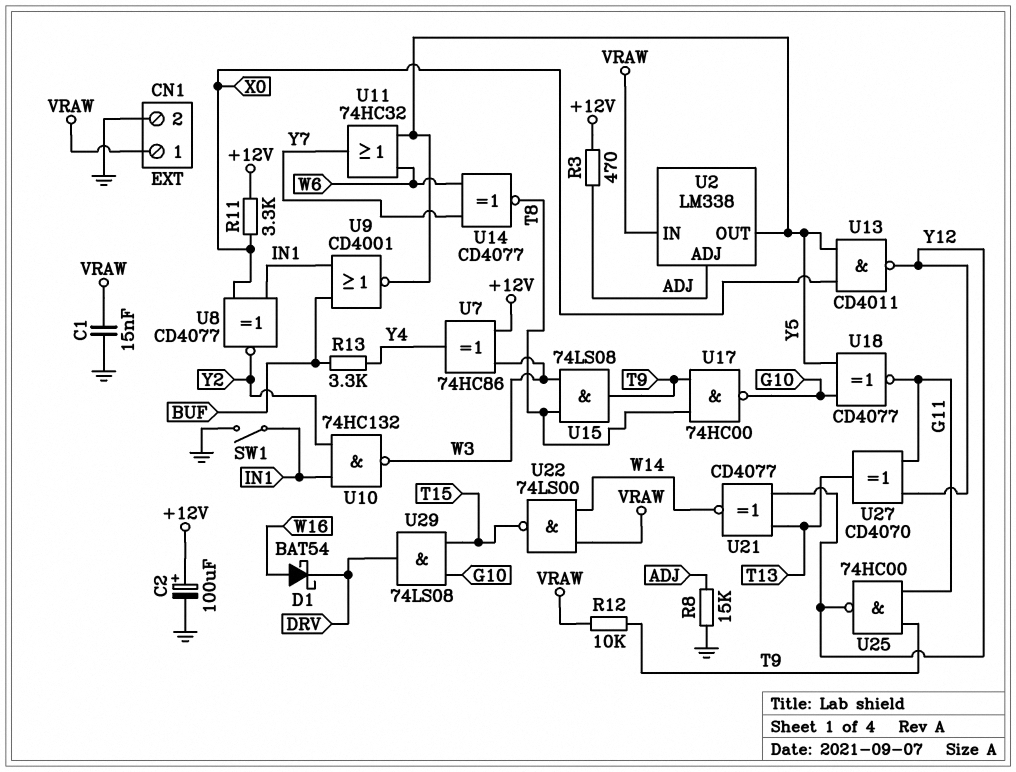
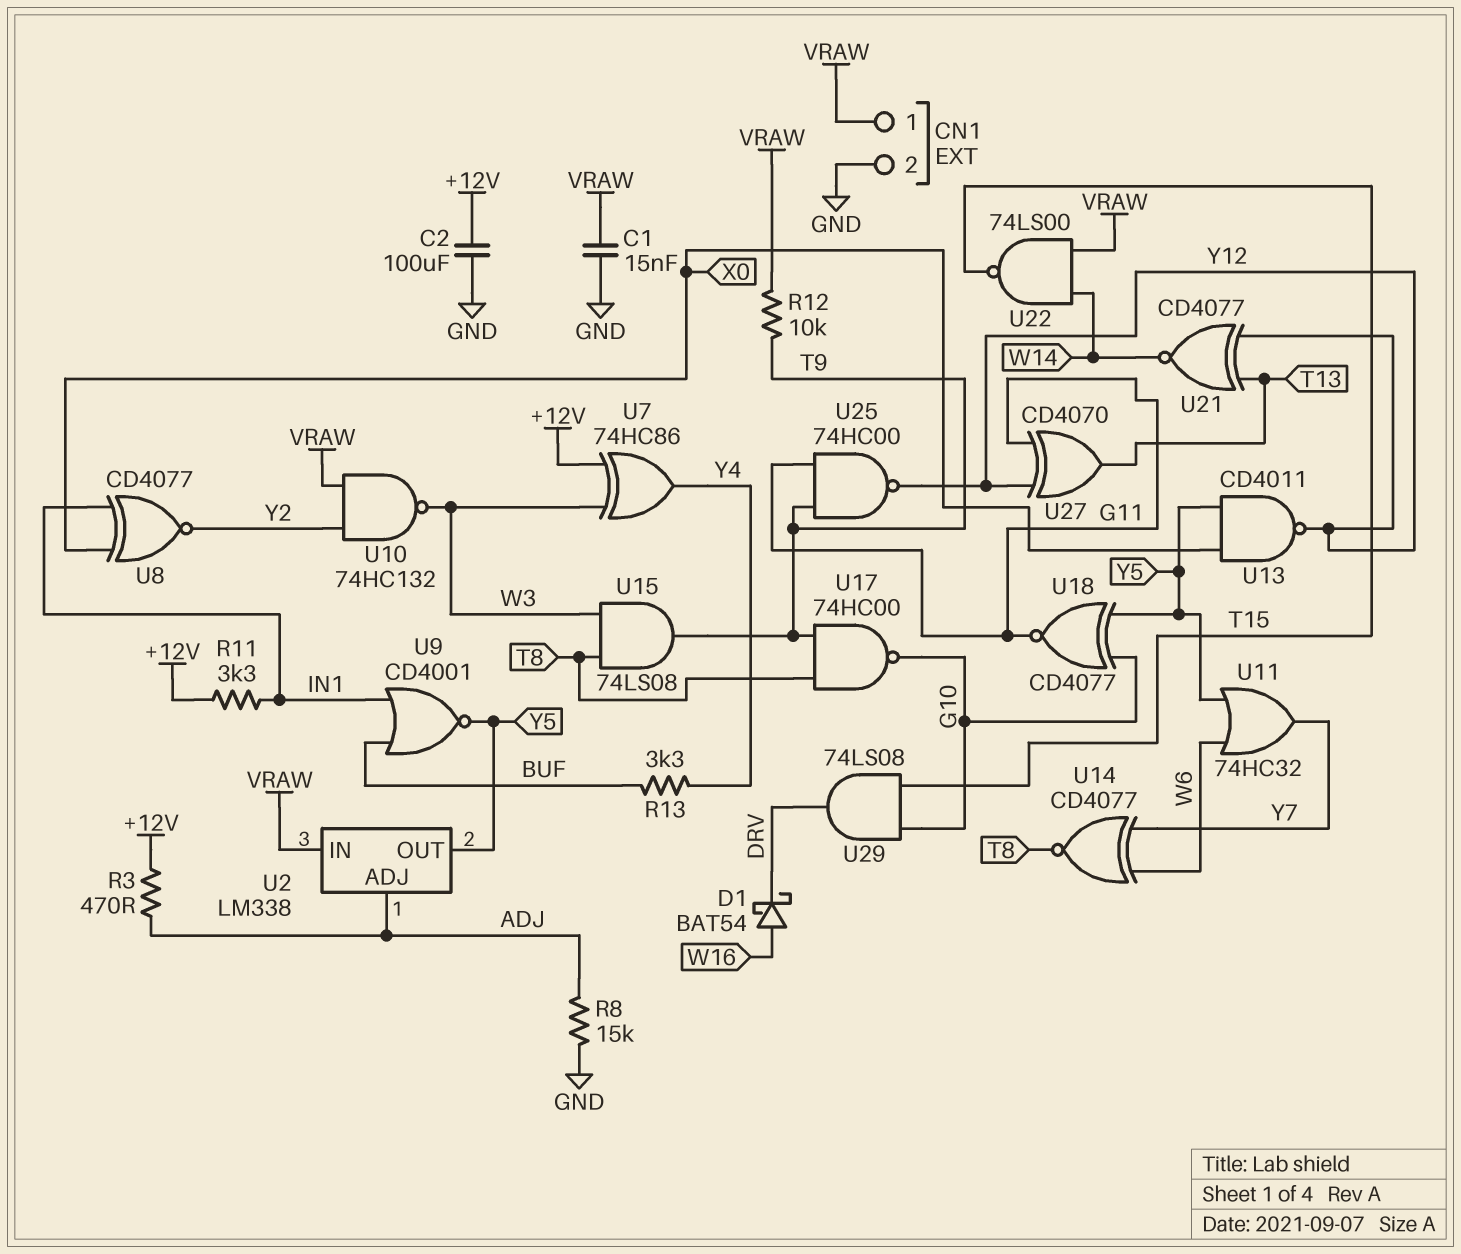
C2: 100uF (plus +12V, minus GND) -> 100uF (+12V, GND)
R11: 3.3k (+12V, X0) -> 3.3k (+12V, IN1)
SW1: switch (GND, IN1) -> none
U10: NAND 74HC132 (in IN1, in Y2, out W3) -> NAND 74HC132 (in VRAW, in Y2, out W3)

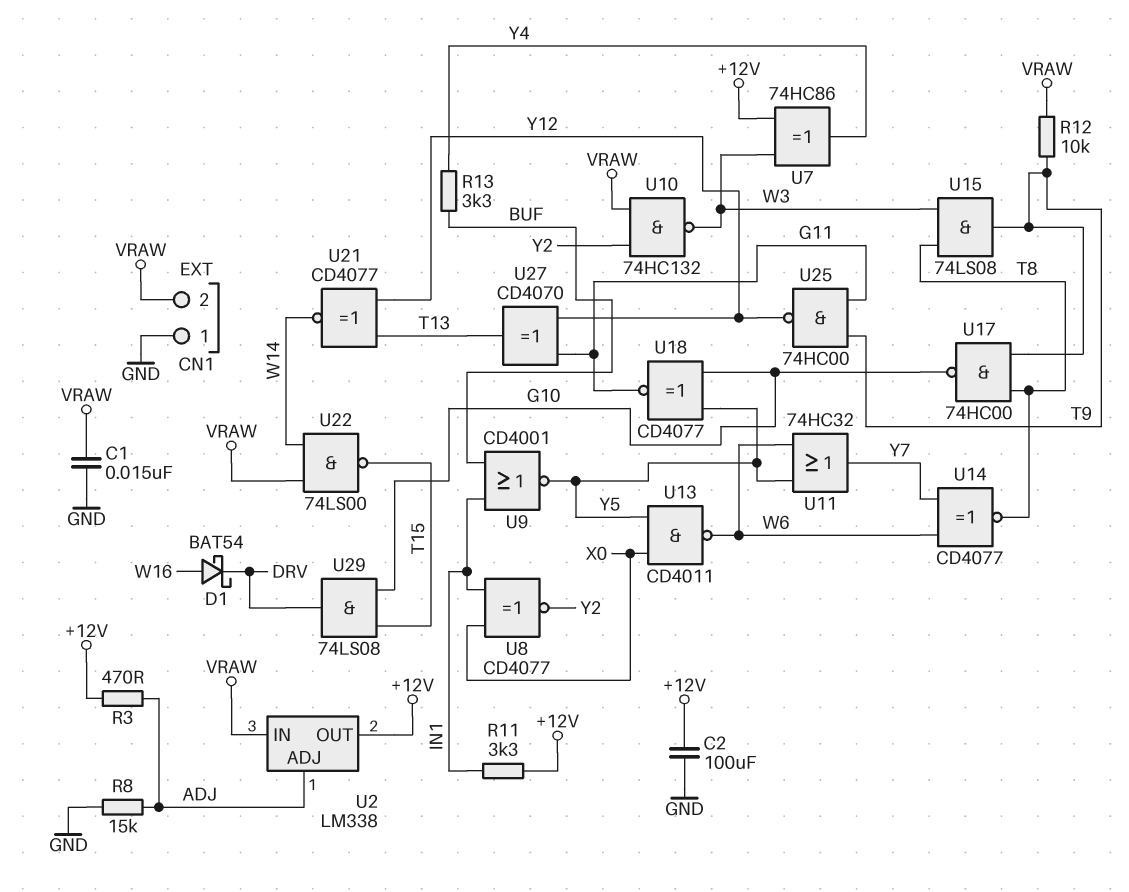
CN1 pin 1: VRAW -> GND
CN1 pin 2: GND -> VRAW
U2 pin OUT: Y5 -> +12V
U13: NAND CD4011 (in X0, in Y5, out Y12) -> NAND CD4011 (in X0, in Y5, out W6)

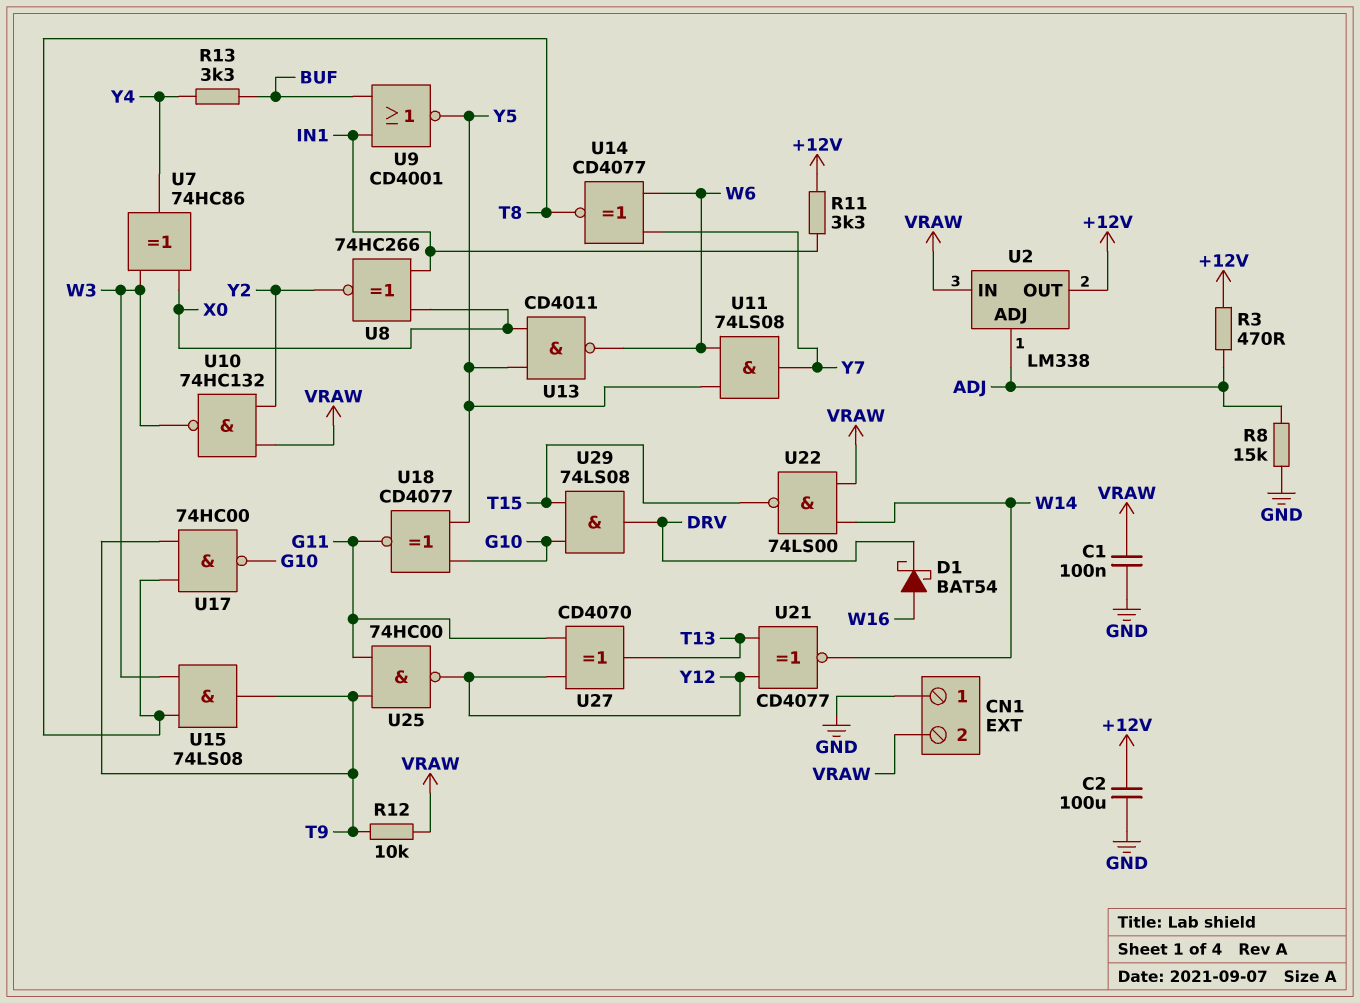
C1: 15nF (GND, VRAW) -> 100nF (GND, VRAW)
U7: XOR 74HC86 (in +12V, in W3, out Y4) -> XOR 74HC86 (in W3, in X0, out Y4)
U8: XNOR CD4077 (in IN1, in X0, out Y2) -> XNOR 74HC266 (in IN1, in X0, out Y2)
U11: OR 74HC32 (in W6, in Y5, out Y7) -> AND 74LS08 (in W6, in Y5, out Y7)

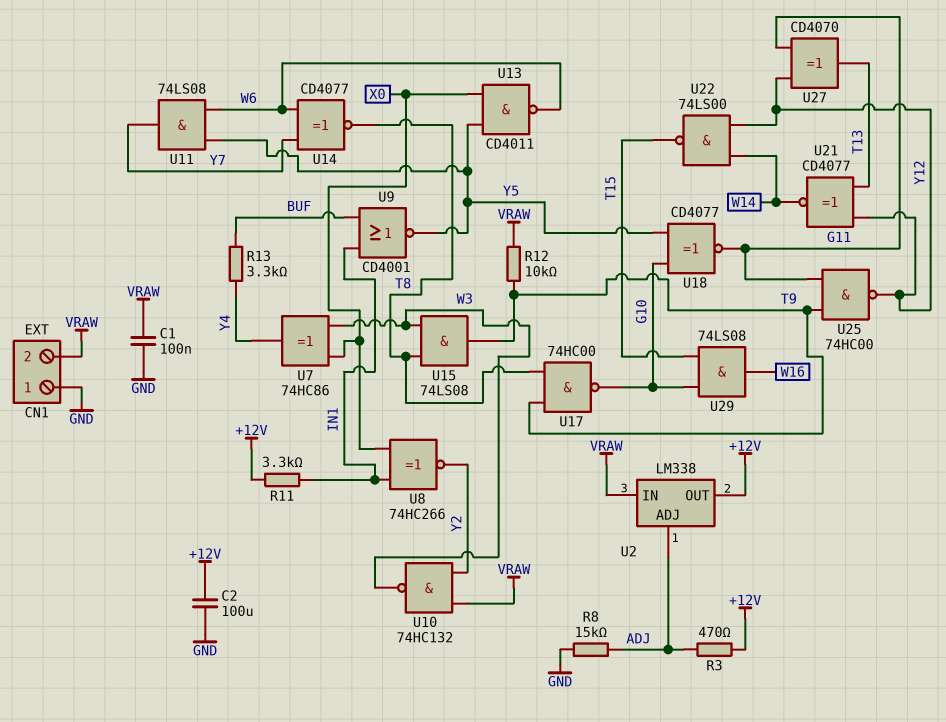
D1: schottky BAT54 (A W16, K DRV) -> none
U22: NAND 74LS00 (in VRAW, in W14, out T15) -> NAND 74LS00 (in W14, in Y12, out T15)
U29: AND 74LS08 (in G10, in T15, out DRV) -> AND 74LS08 (in G10, in T15, out W16)

